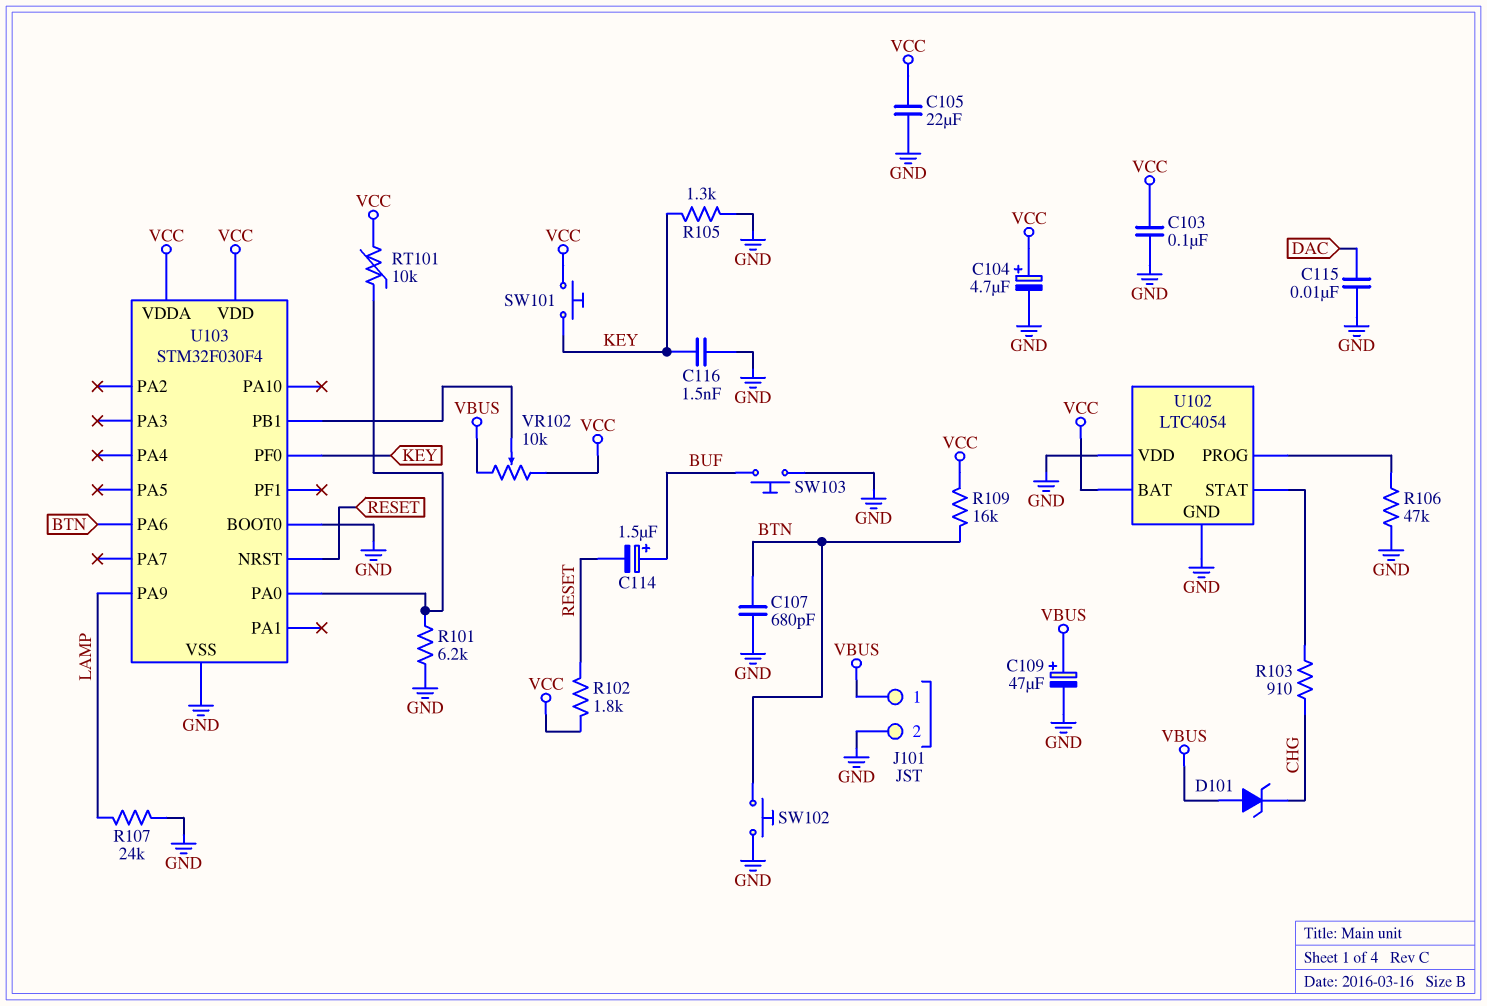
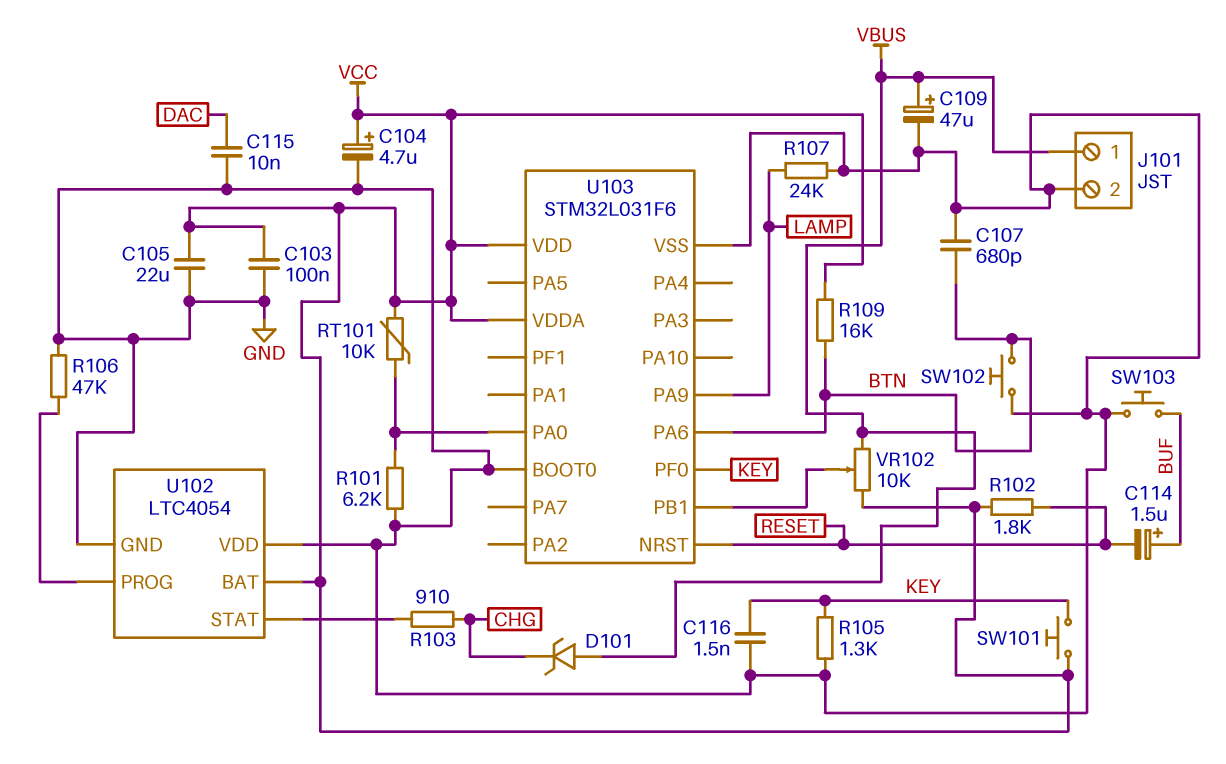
U103: STM32F030F4 -> STM32L031F6

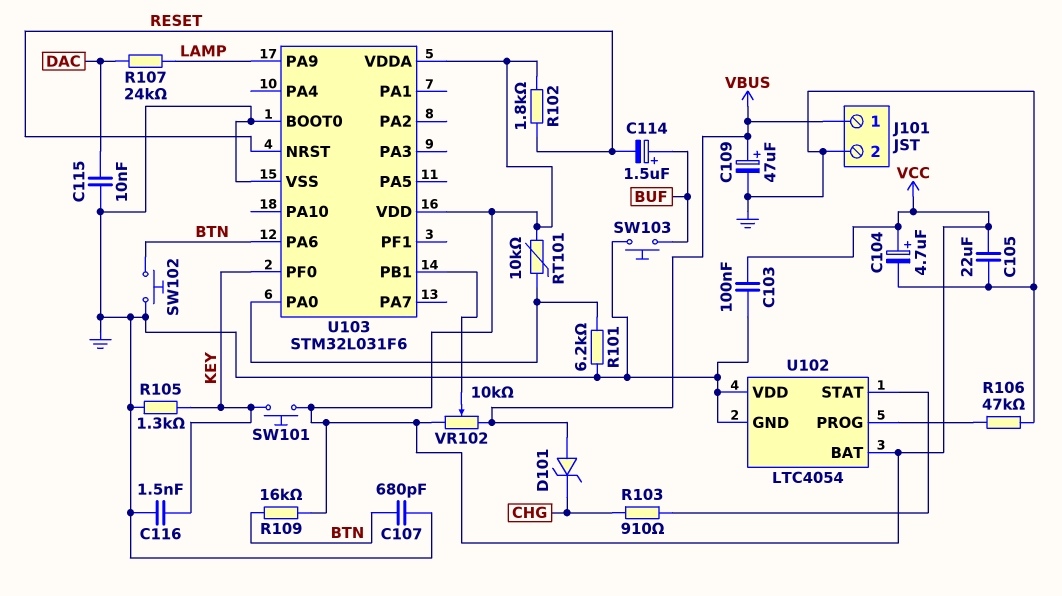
R107: 24k (GND, LAMP) -> 24k (DAC, LAMP)

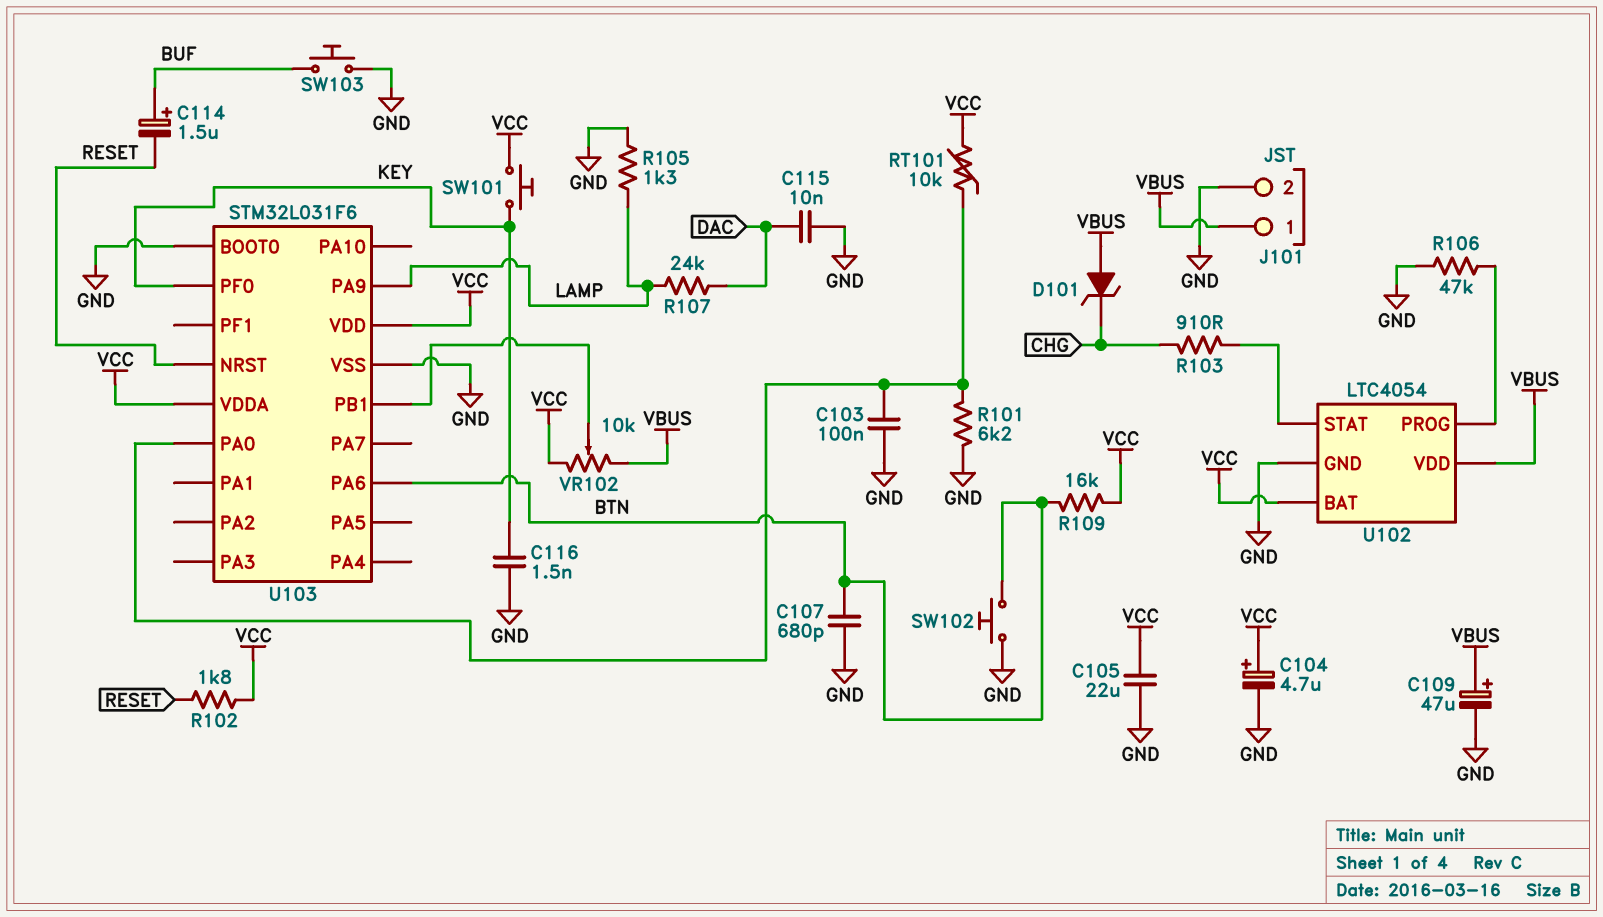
C103: 100nF (GND, VCC) -> 100nF (GND, U103/PA0)
R105: 1.3k (GND, KEY) -> 1.3k (GND, LAMP)
U102 pin VDD: GND -> VBUS

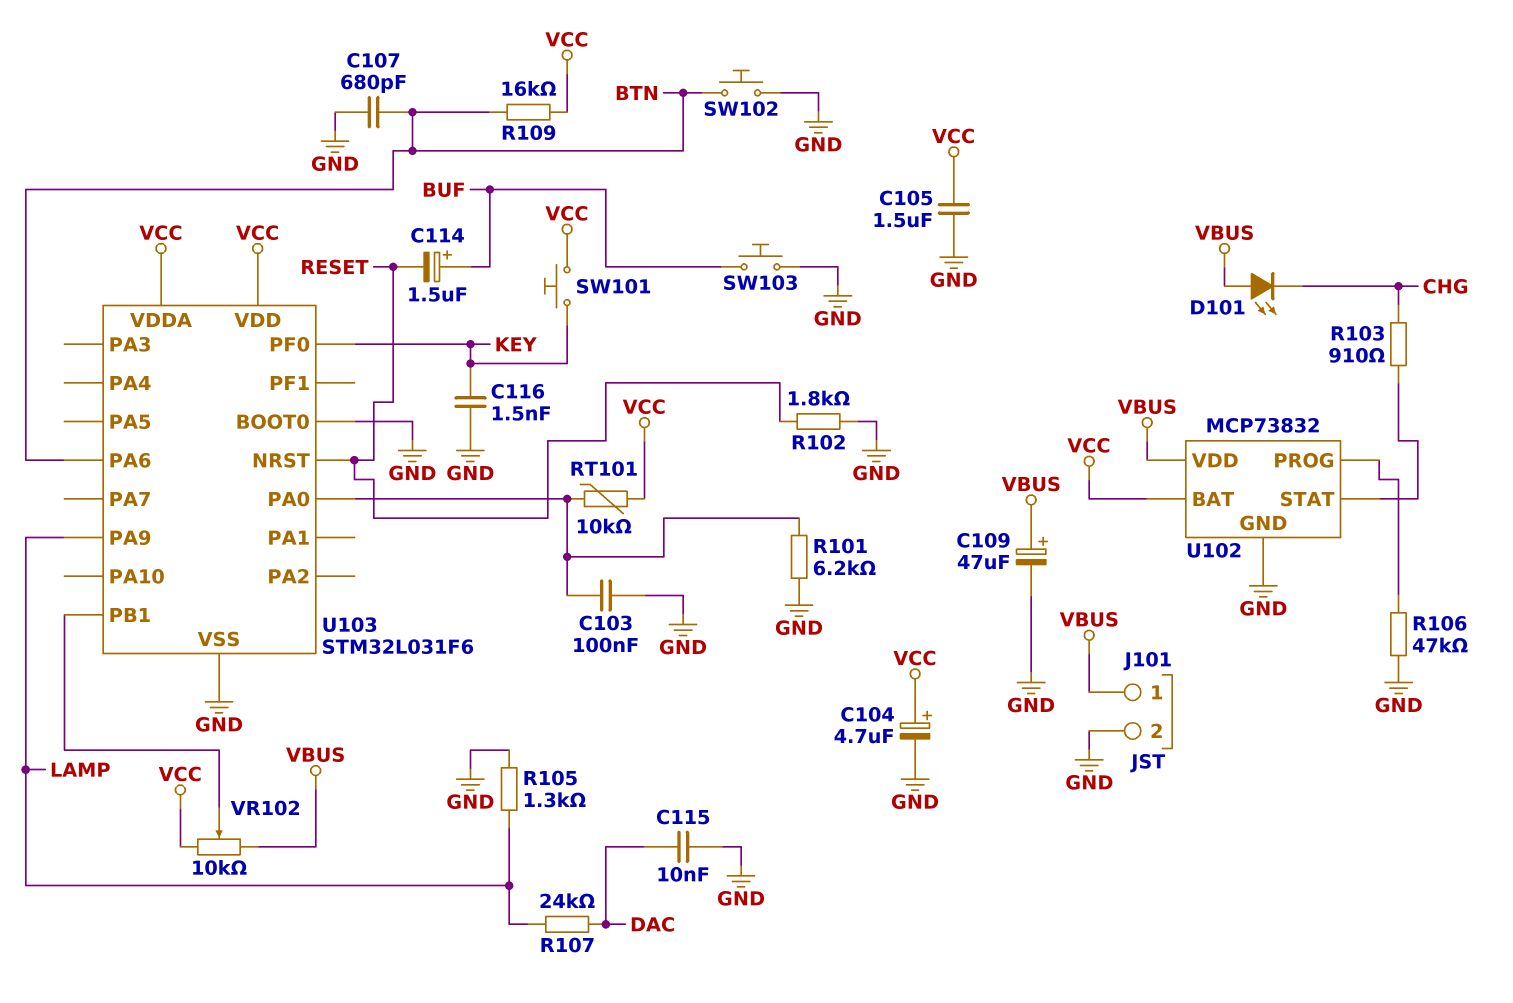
C105: 22uF (GND, VCC) -> 1.5uF (GND, VCC)
D101: zener (A VBUS, K CHG) -> LED (A VBUS, K CHG)
R102: 1.8k (RESET, VCC) -> 1.8k (GND, RESET)
U102: LTC4054 -> MCP73832

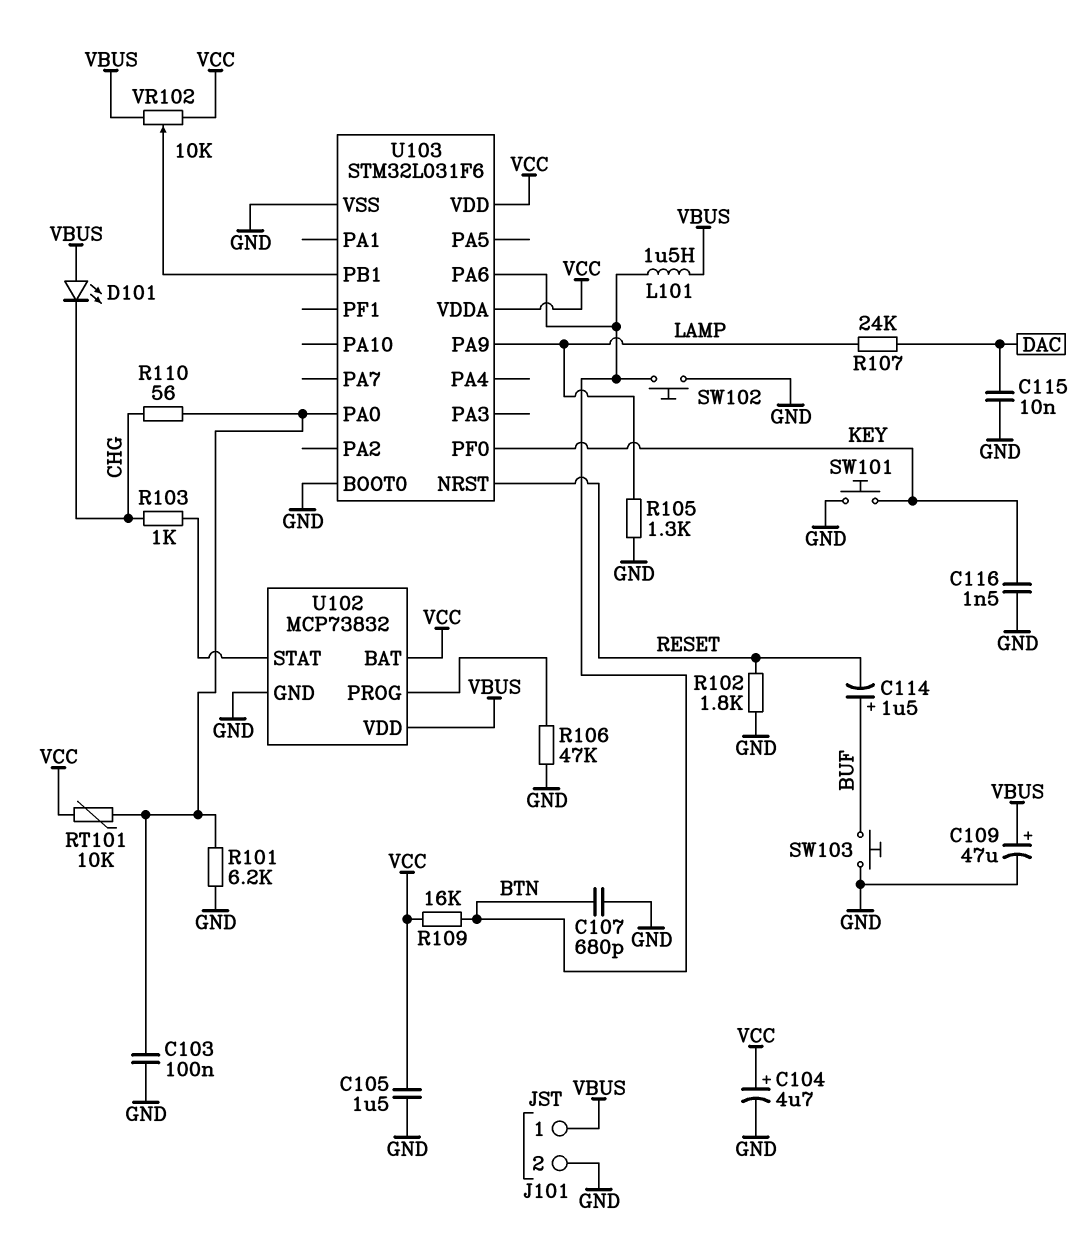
L101: none -> 1.5uH (BTN, VBUS)
R103: 910 (CHG, U102/STAT) -> 1k (CHG, U102/STAT)
R110: none -> 56 (CHG, U103/PA0)
SW101: button (KEY, VCC) -> button (GND, KEY)

